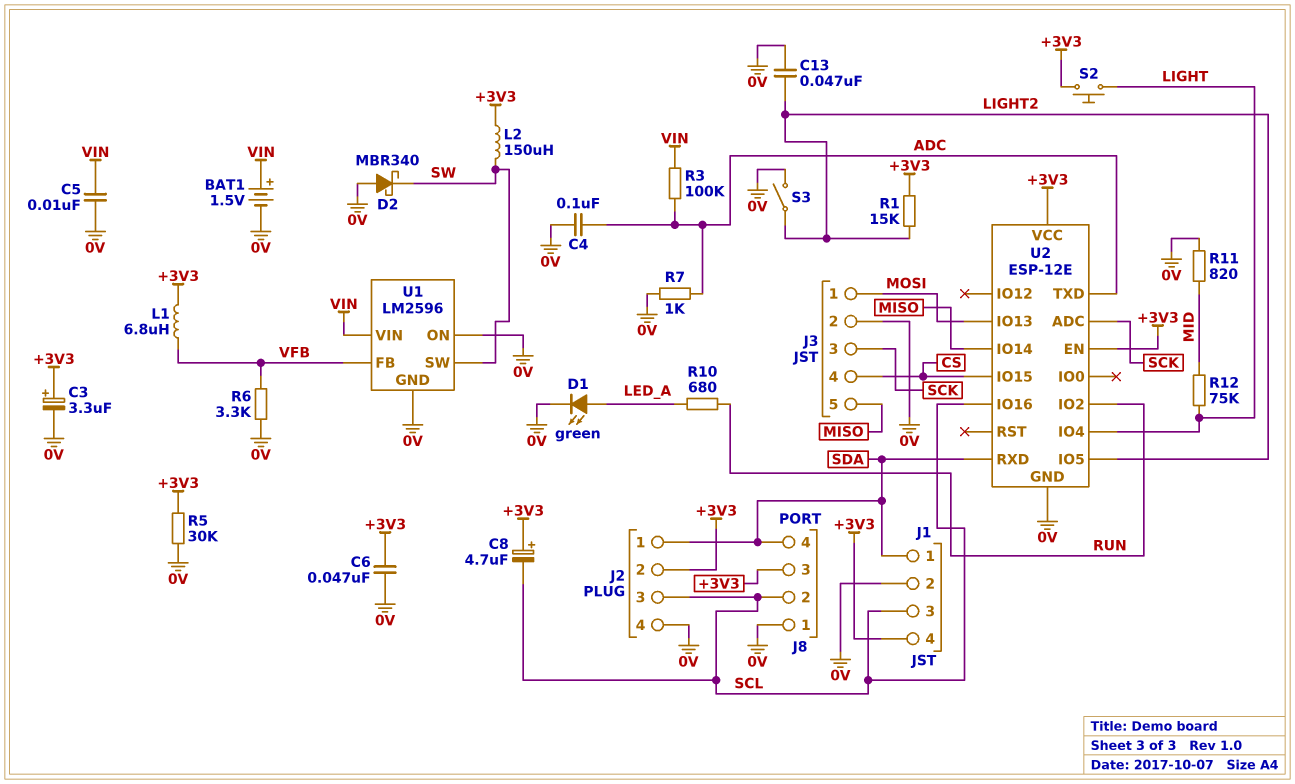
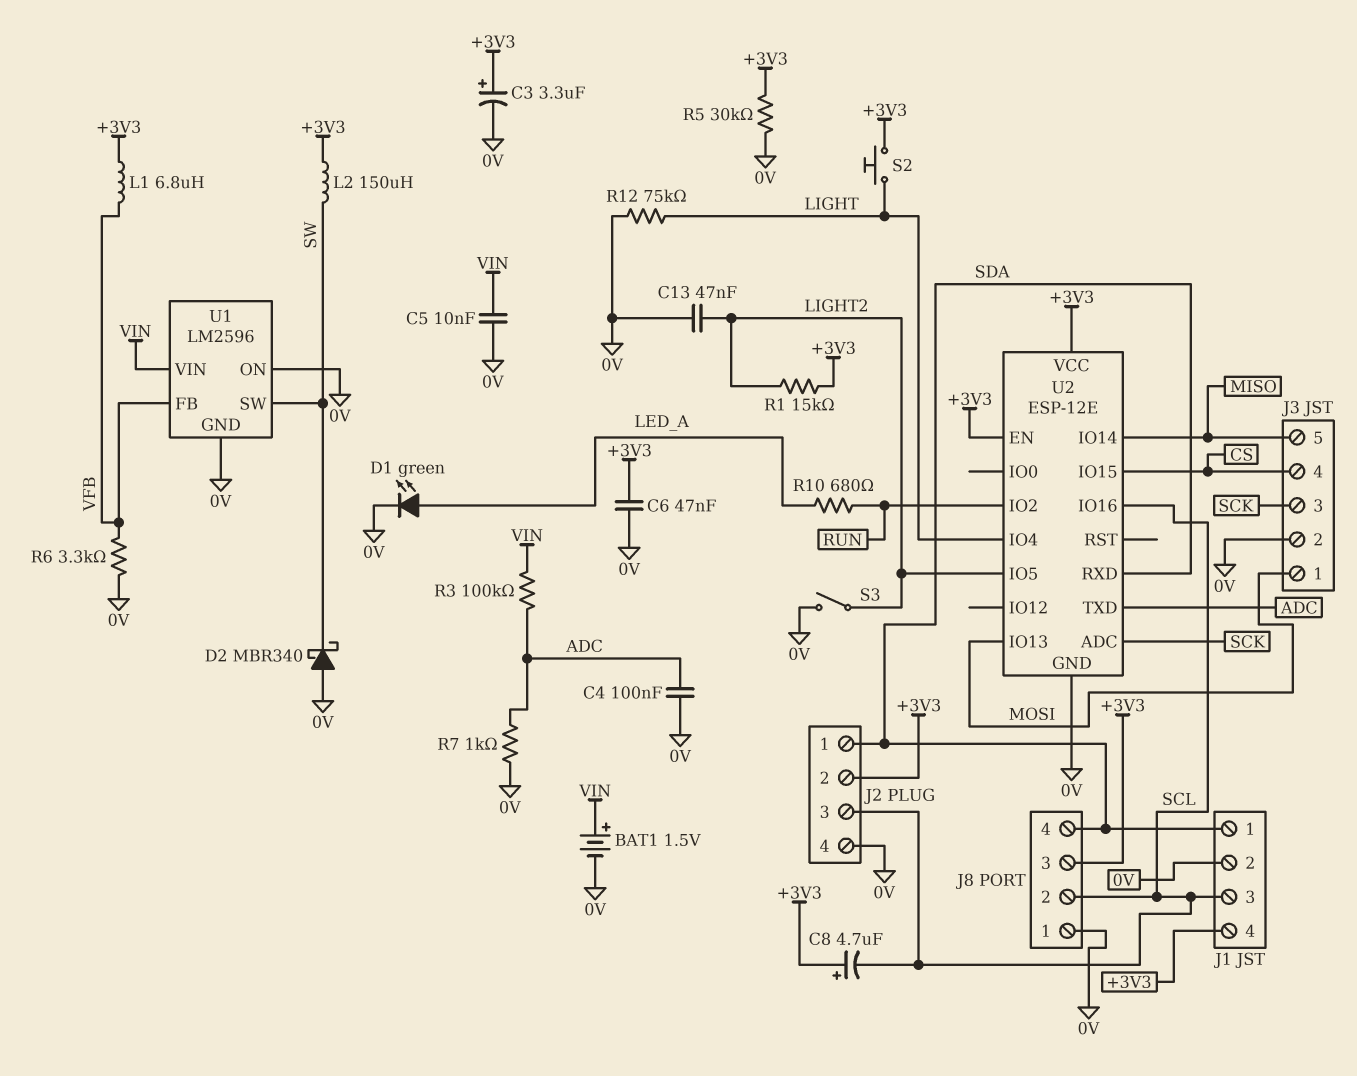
R11: 820 (0V, MID) -> none
R12: 75k (LIGHT, MID) -> 75k (0V, LIGHT)

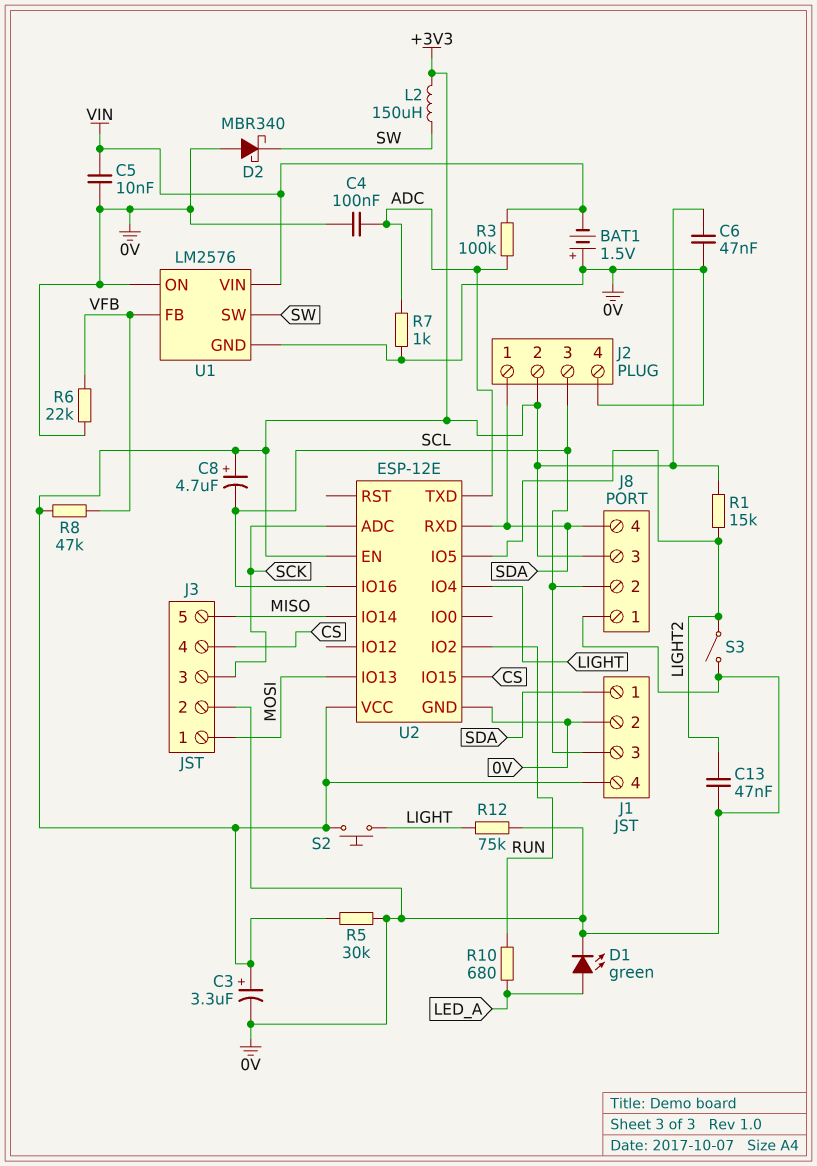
BAT1: 1.5V (plus VIN, minus 0V) -> 1.5V (plus 0V, minus VIN)
L1: 6.8uH (+3V3, VFB) -> none
R6: 3.3k (0V, VFB) -> 22k (0V, VFB)
R8: none -> 47k (+3V3, VFB)
U1: LM2596 -> LM2576

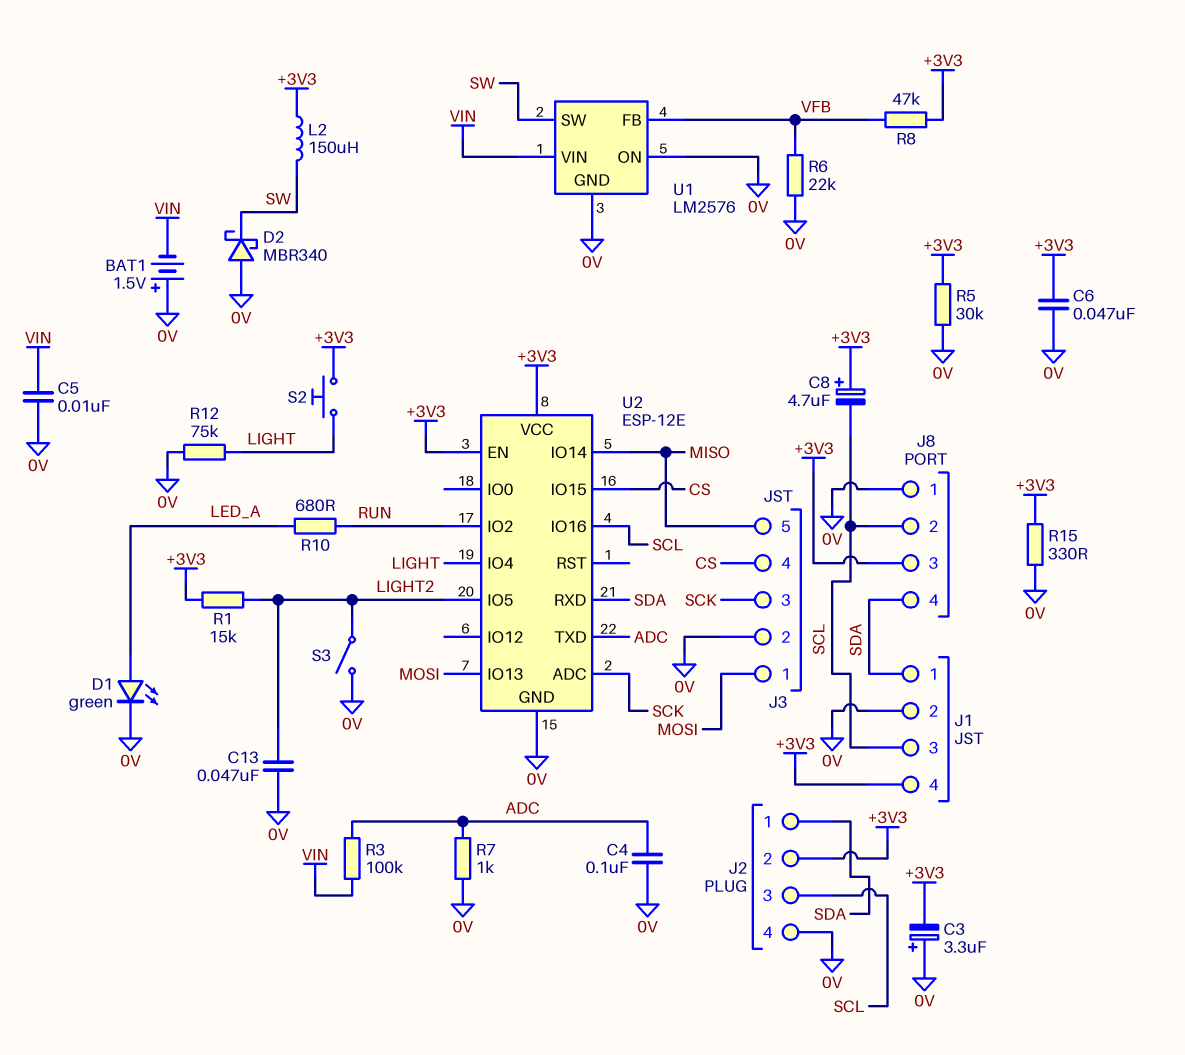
C3: 3.3uF (plus +3V3, minus 0V) -> 3.3uF (plus 0V, minus +3V3)
R15: none -> 330 (+3V3, 0V)

